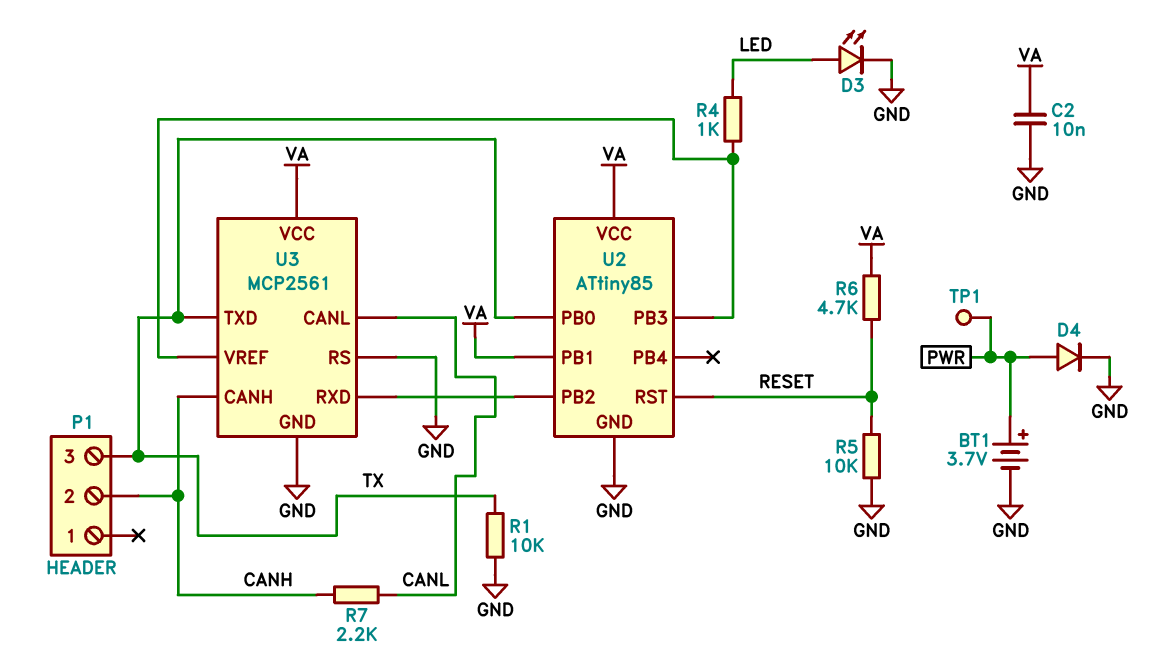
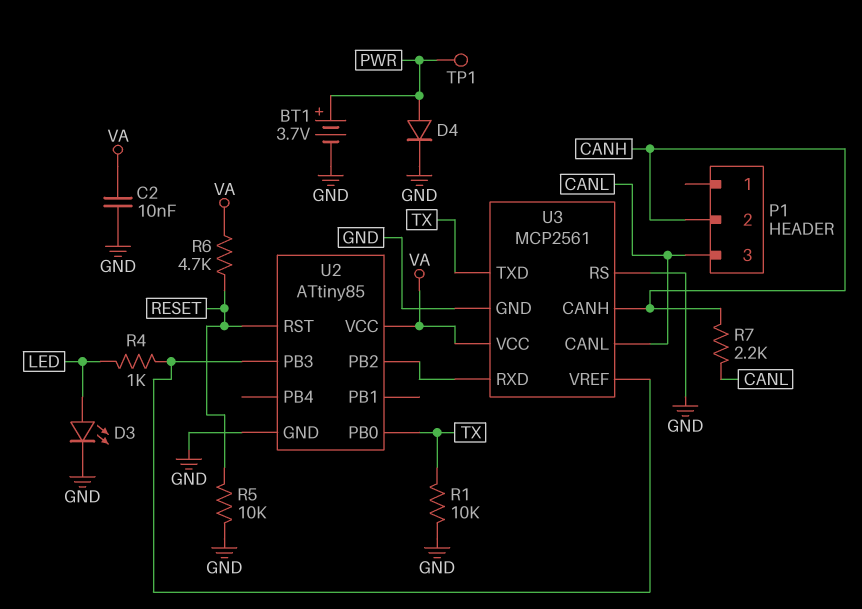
P1 pin 3: TX -> CANL
U2 pin PB1: VA -> none

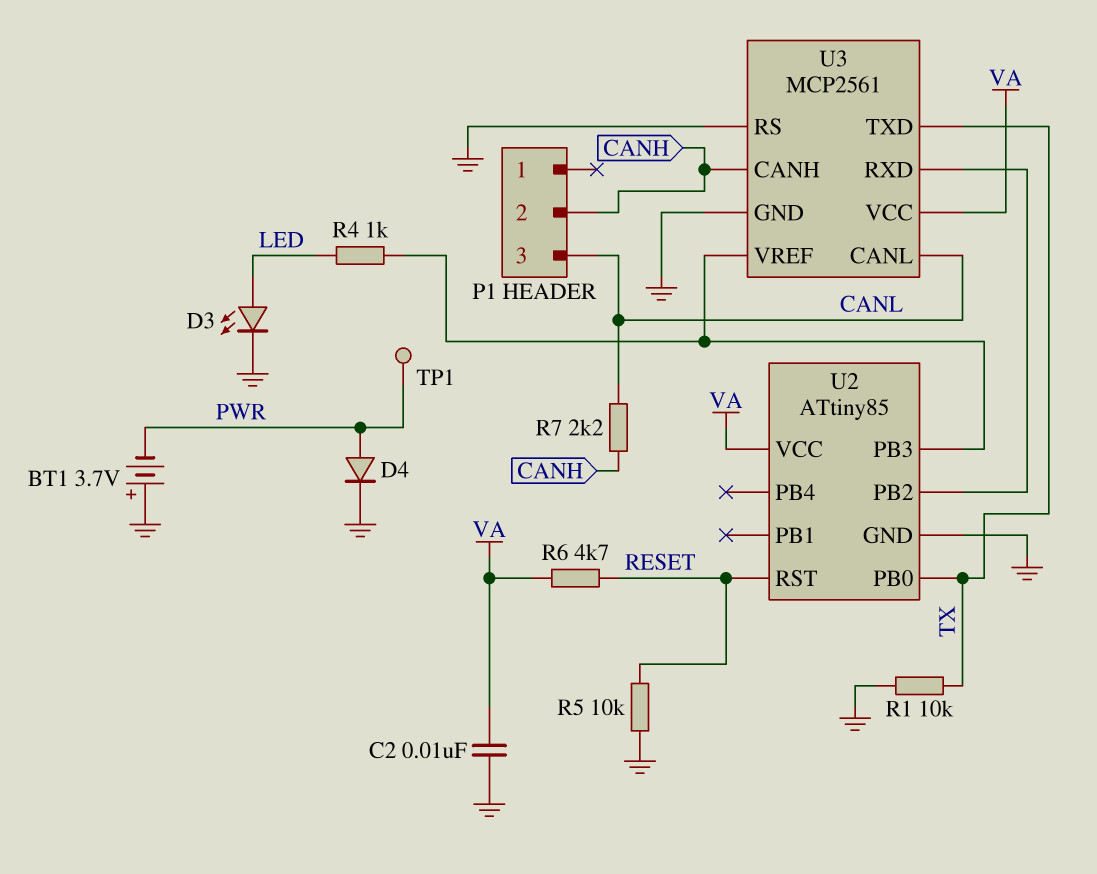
BT1: 3.7V (plus PWR, minus GND) -> 3.7V (plus GND, minus PWR)

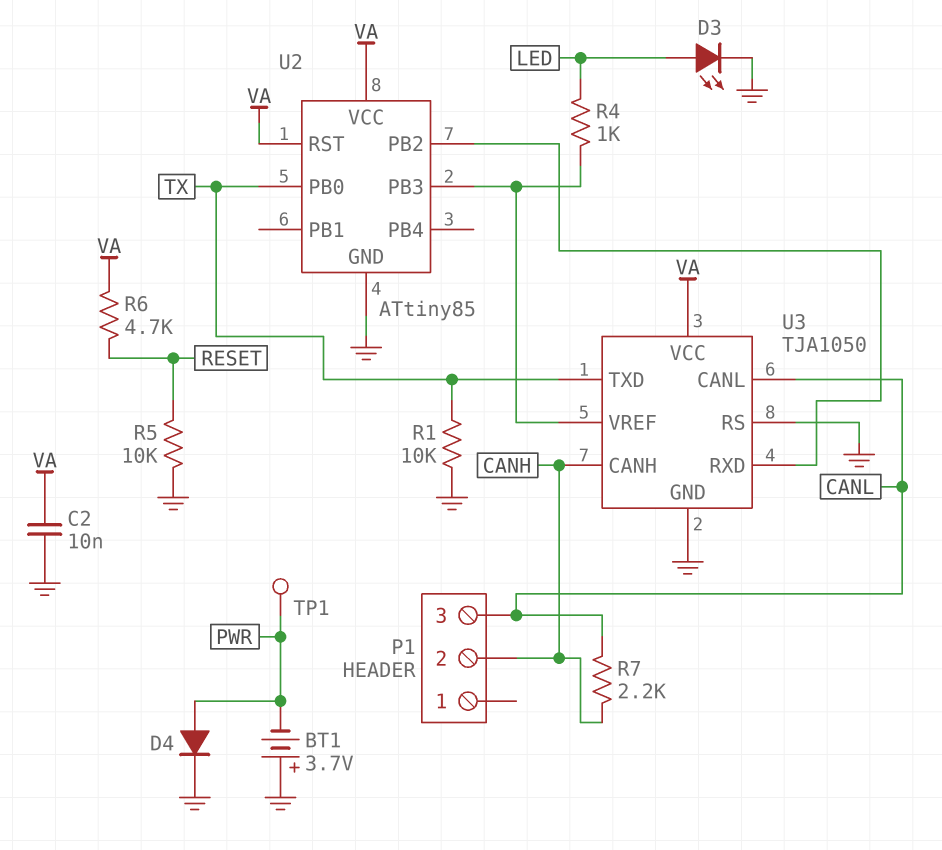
U2 pin RST: RESET -> VA
U3: MCP2561 -> TJA1050

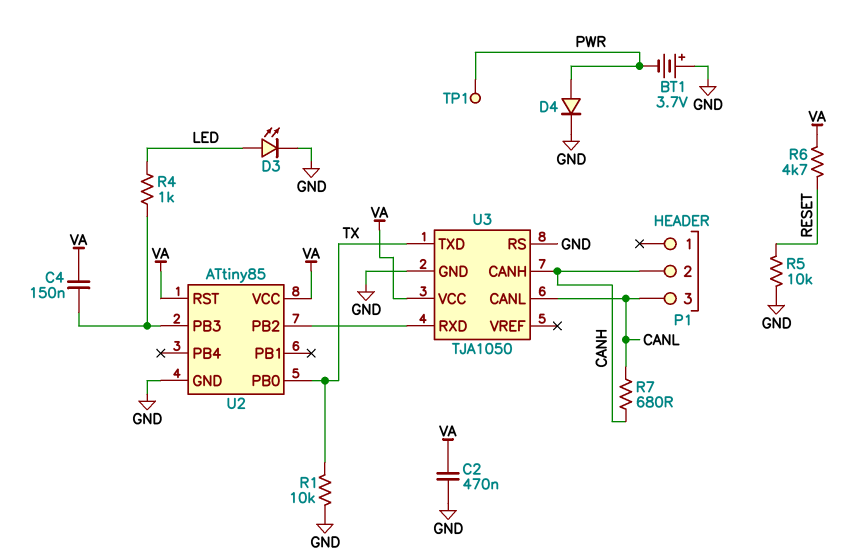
C2: 10nF (GND, VA) -> 470nF (GND, VA)
C4: none -> 150nF (U2/PB3, VA)
R7: 2.2k (CANH, CANL) -> 680 (CANH, CANL)
U3 pin VREF: U2/PB3 -> none

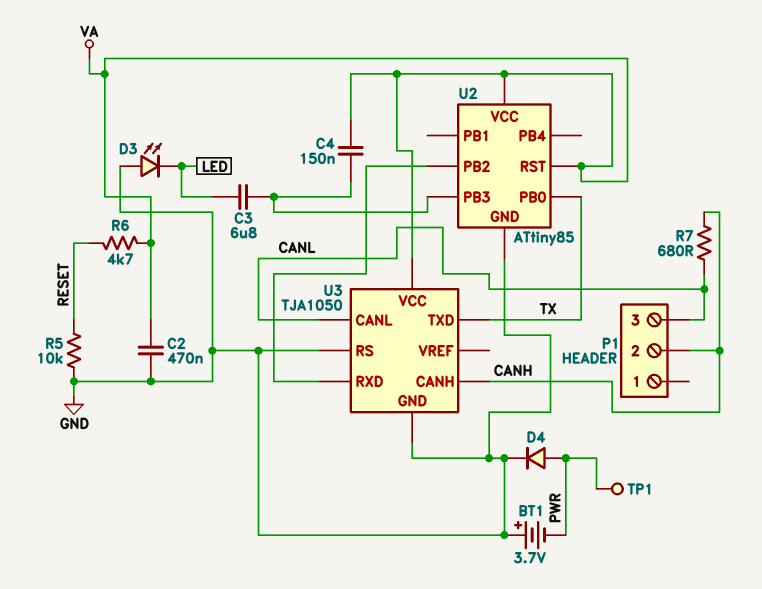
C3: none -> 6.8uF (LED, U2/PB3)
D3: LED (A LED, K GND) -> LED (A GND, K LED)
R1: 10k (GND, TX) -> none
R4: 1k (LED, U2/PB3) -> none

